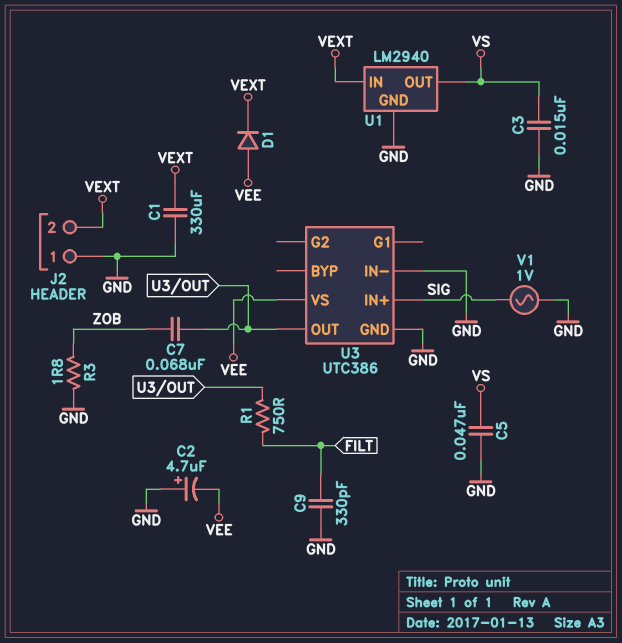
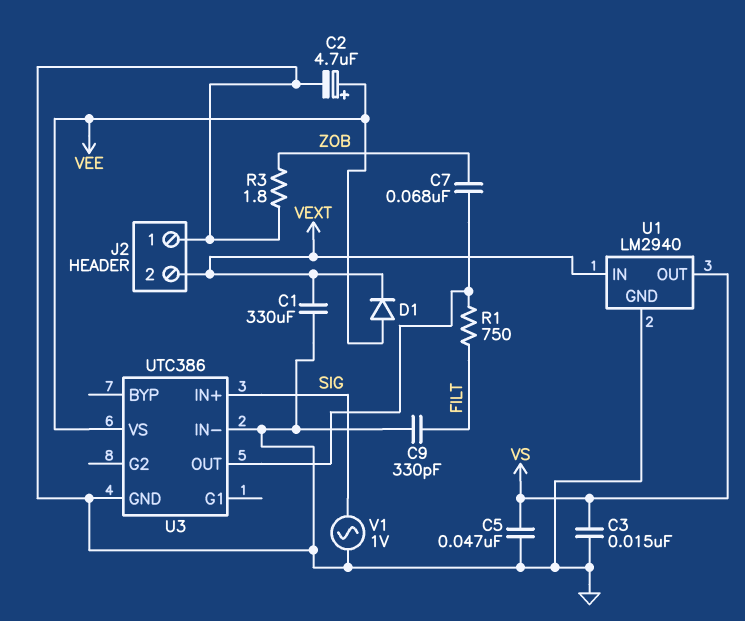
C2: 4.7uF (plus GND, minus VEE) -> 4.7uF (plus VEE, minus GND)

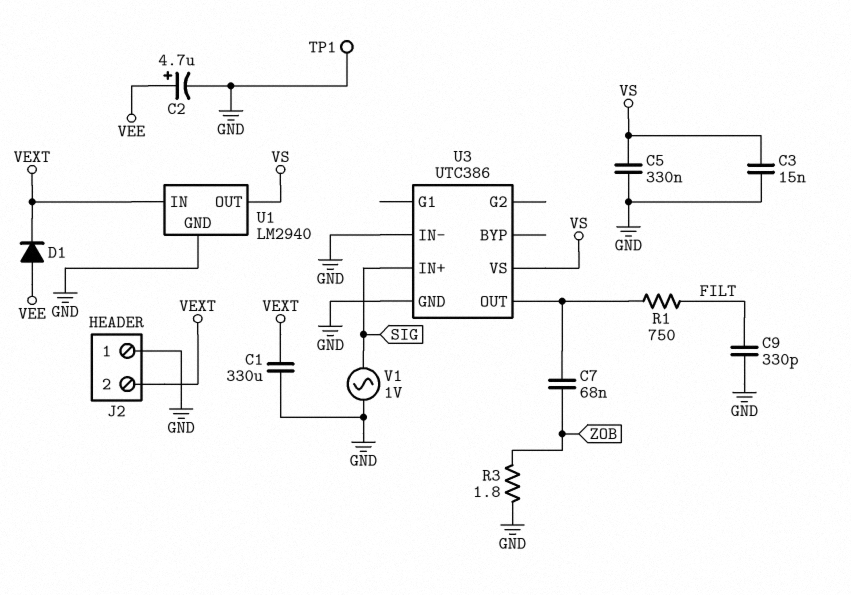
C5: 47nF (GND, VS) -> 330nF (GND, VS)
TP1: none -> test point (GND)
U3 pin VS: VEE -> VS

